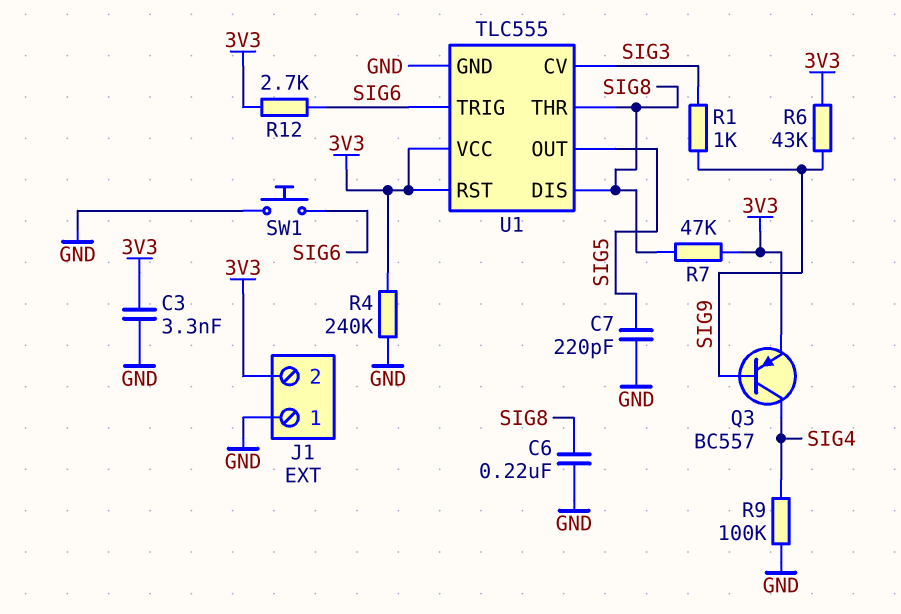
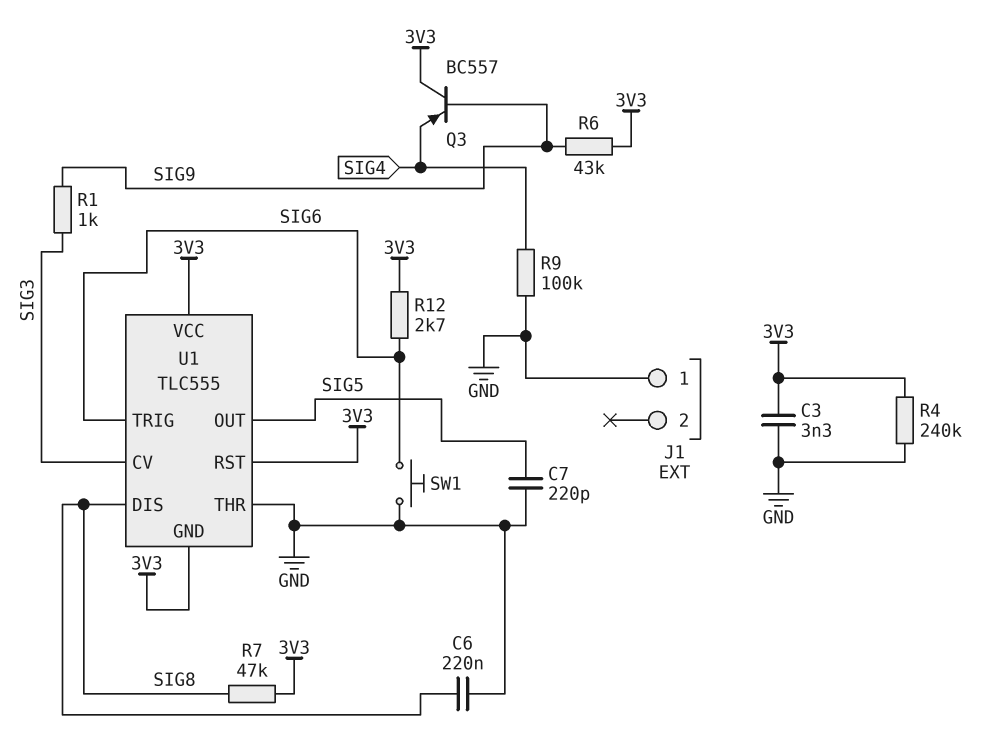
J1 pin 2: 3V3 -> none
Q3: PNP BC557 (B SIG9, C SIG4, E 3V3) -> PNP BC557 (B SIG9, C 3V3, E SIG4)
U1 pin GND: GND -> 3V3
U1 pin THR: SIG8 -> GND

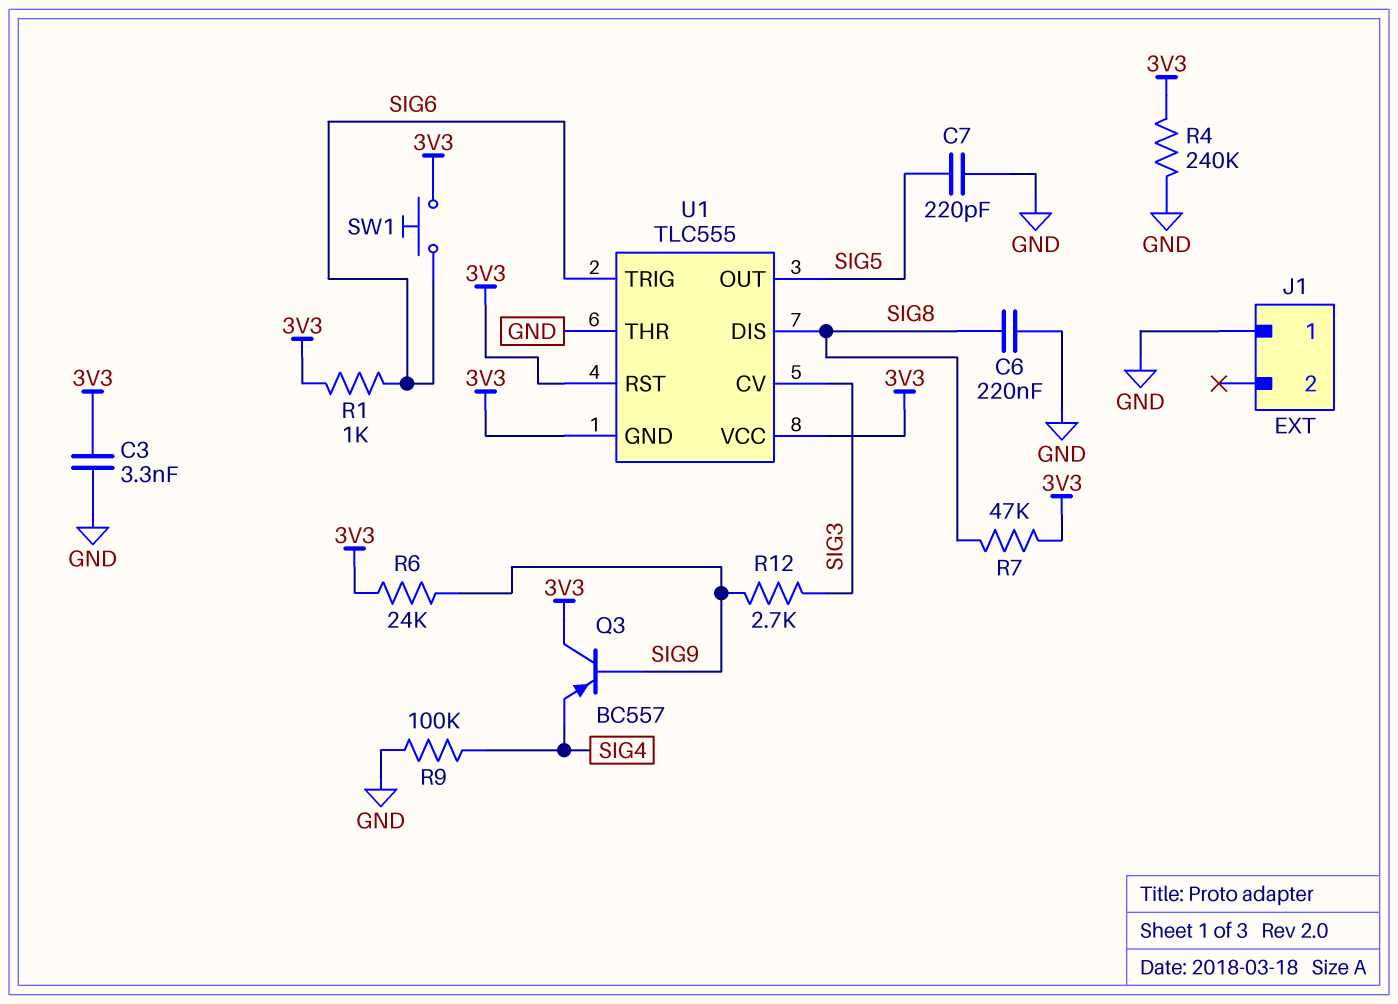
R1: 1k (SIG3, SIG9) -> 1k (3V3, SIG6)
R6: 43k (3V3, SIG9) -> 24k (3V3, SIG9)
R12: 2.7k (3V3, SIG6) -> 2.7k (SIG3, SIG9)
SW1: button (GND, SIG6) -> button (3V3, SIG6)

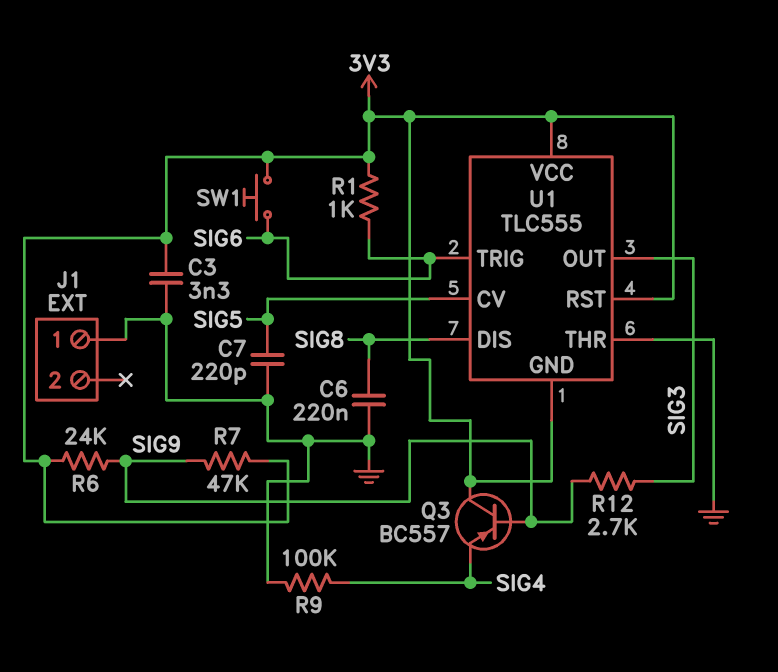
R4: 240k (3V3, GND) -> none
R7: 47k (3V3, SIG8) -> 47k (3V3, SIG9)
U1 pin CV: SIG3 -> SIG5
U1 pin OUT: SIG5 -> SIG3

